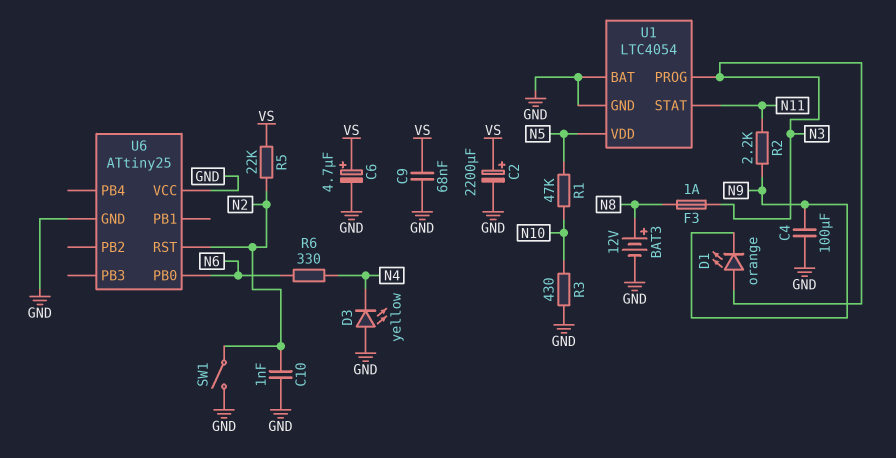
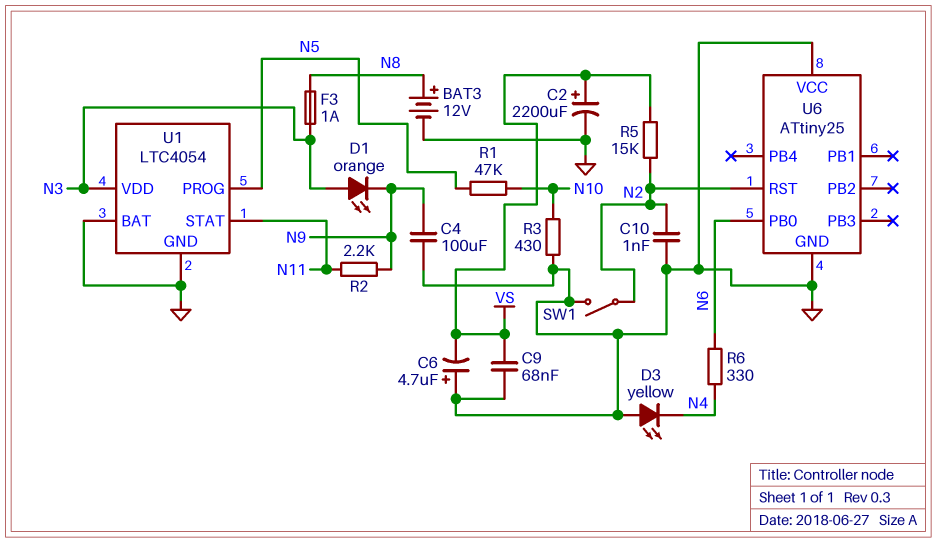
C6: 4.7uF (plus VS, minus GND) -> 4.7uF (plus GND, minus VS)
R5: 22k (N2, VS) -> 15k (N2, VS)
U1 pin PROG: N3 -> N5
U1 pin VDD: N5 -> N3

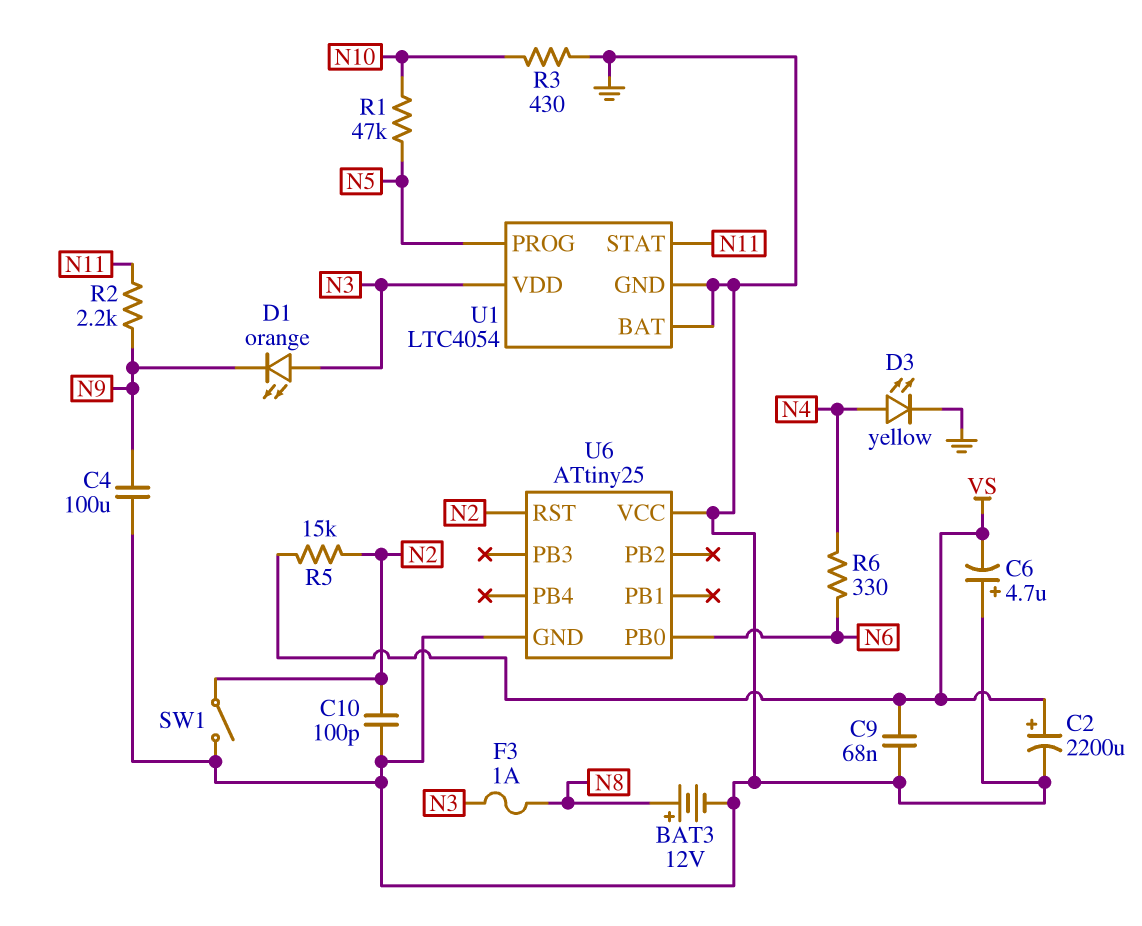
C10: 1nF (GND, N2) -> 100pF (GND, N2)
D3: LED yellow (A GND, K N4) -> LED yellow (A N4, K GND)

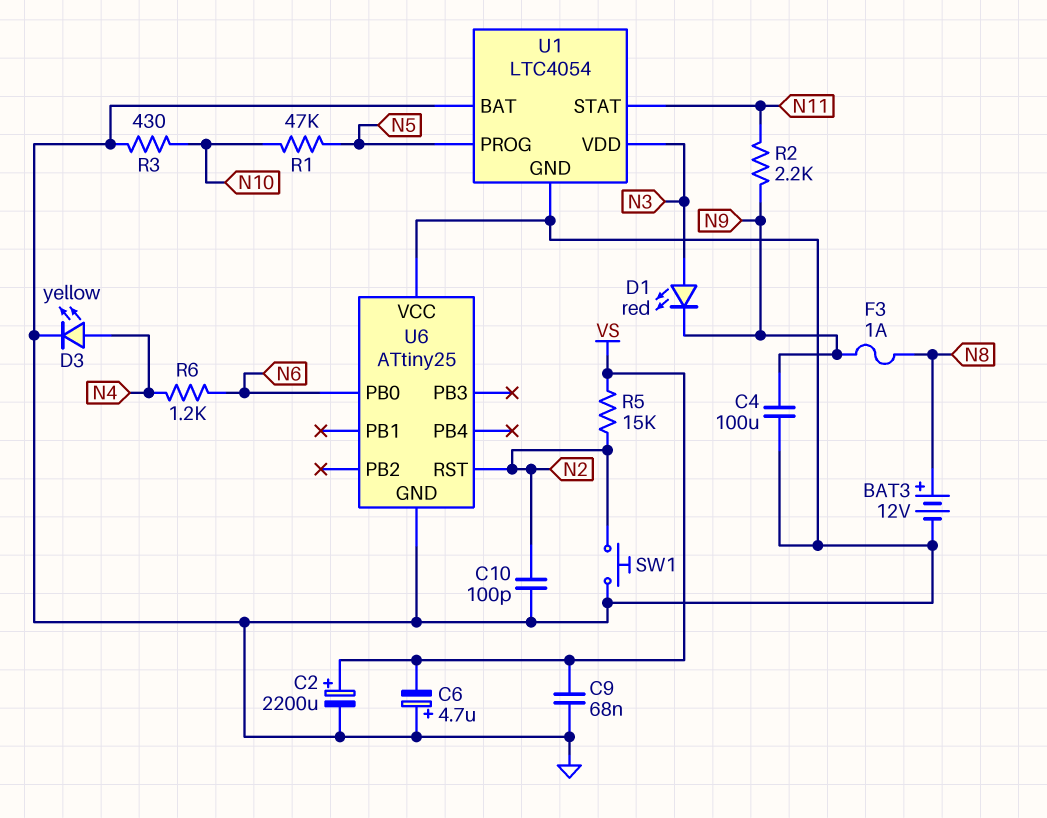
D1: LED orange (A N3, K N9) -> LED red (A N3, K N9)
F3: 1A (N3, N8) -> 1A (N8, N9)
R6: 330 (N4, N6) -> 1.2k (N4, N6)
SW1: switch (GND, N2) -> button (GND, N2)

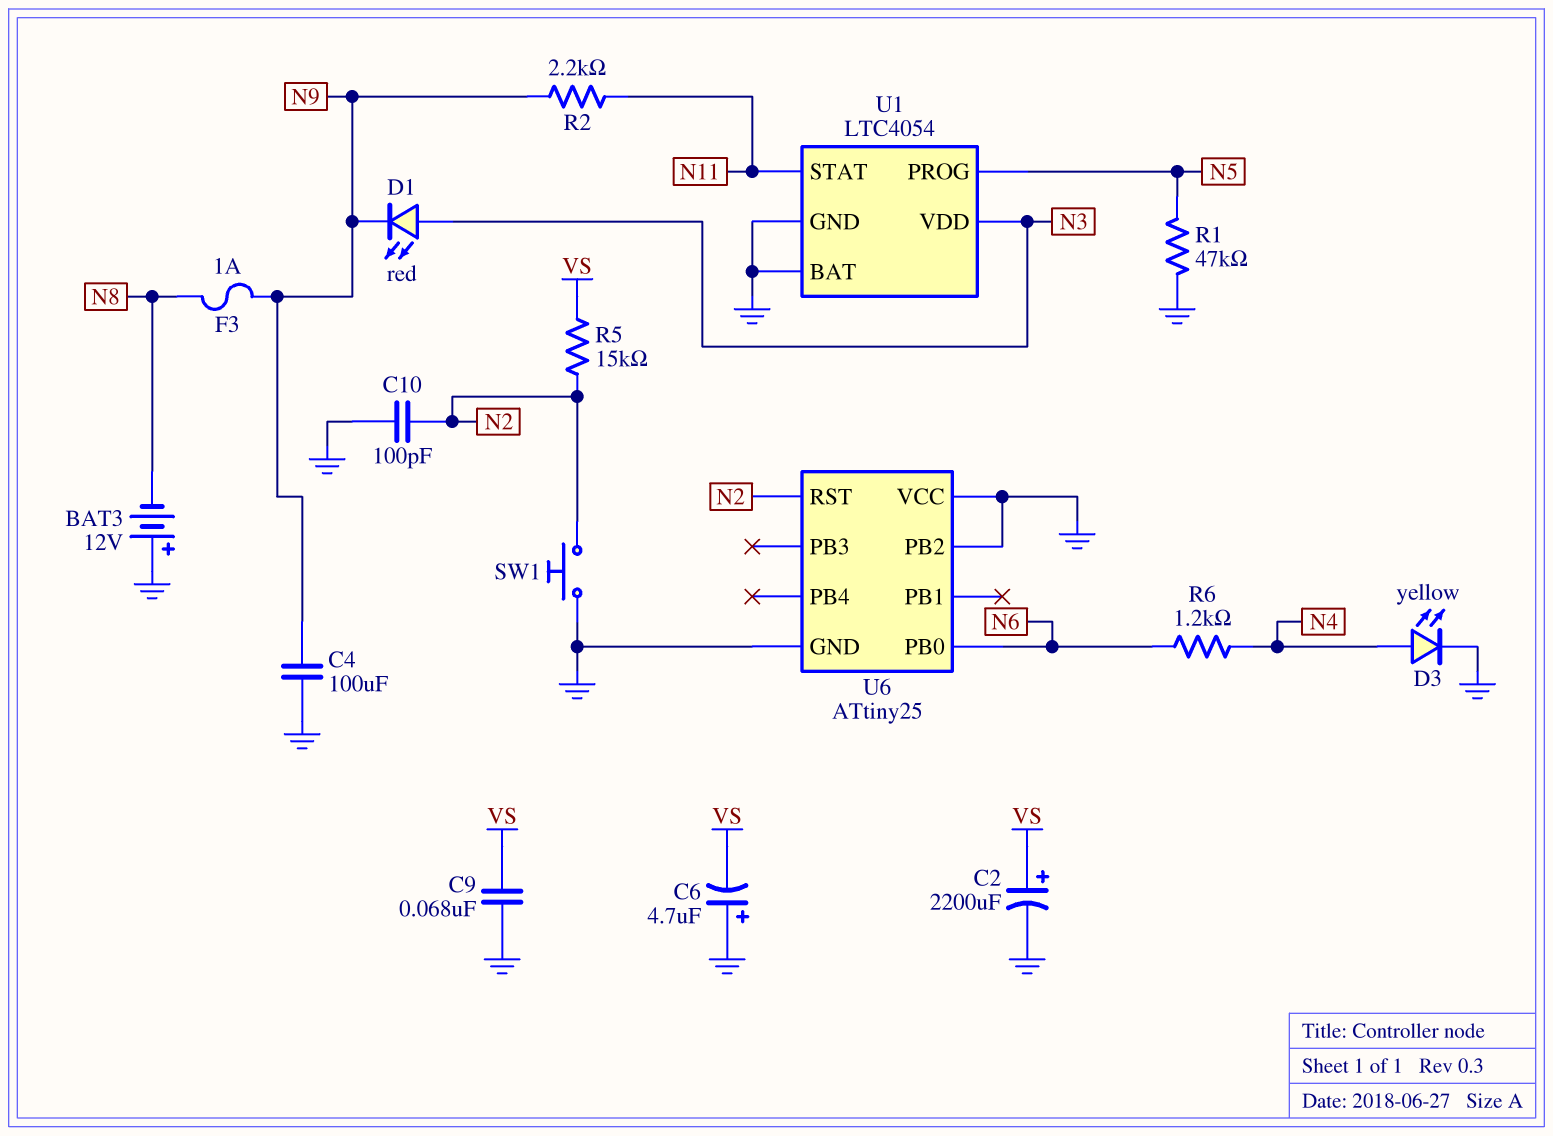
BAT3: 12V (plus N8, minus GND) -> 12V (plus GND, minus N8)
R1: 47k (N5, N10) -> 47k (GND, N5)
R3: 430 (GND, N10) -> none
U6 pin PB2: none -> GND

